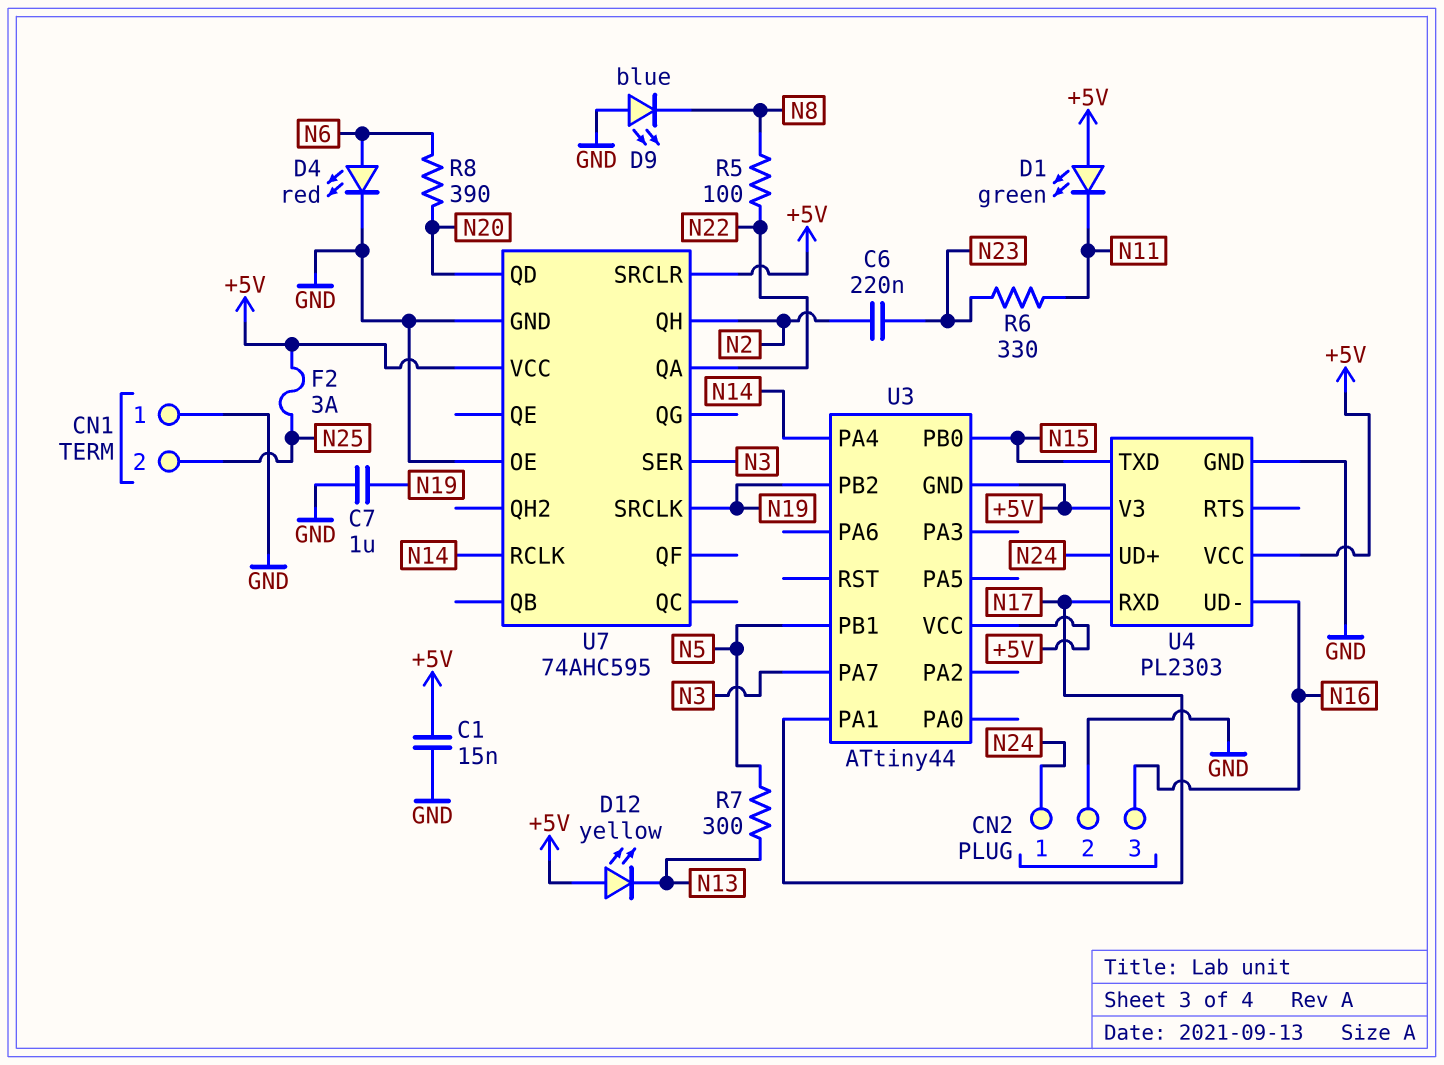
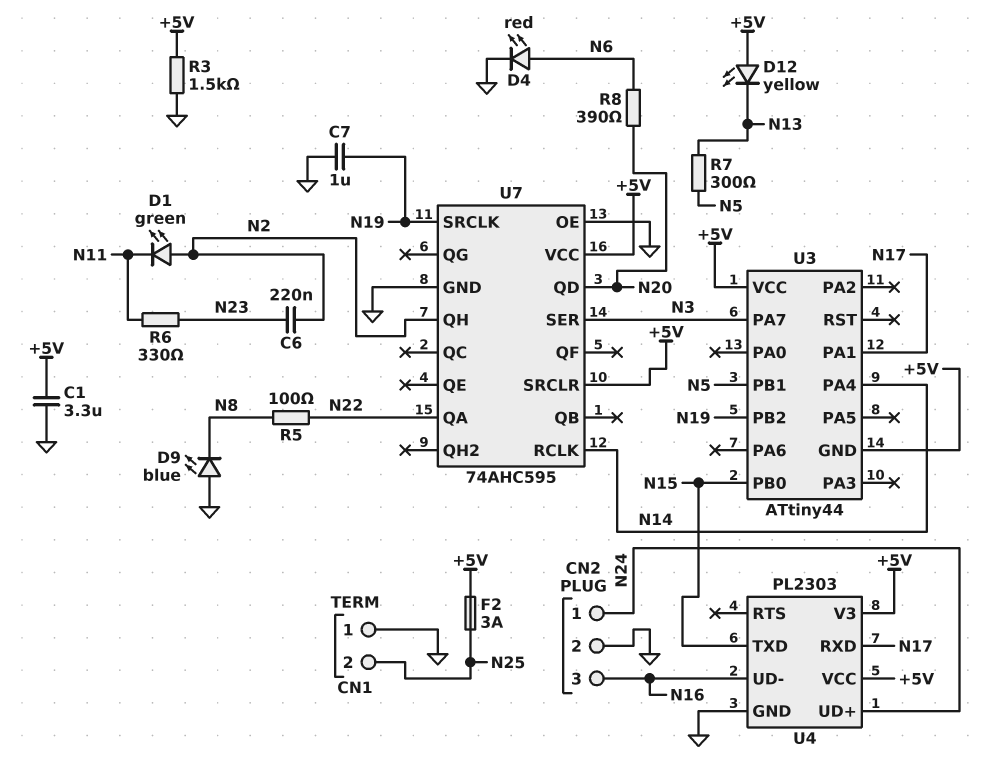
C1: 15nF (+5V, GND) -> 3.3uF (+5V, GND)
D1: LED green (A +5V, K N11) -> LED green (A N2, K N11)
R3: none -> 1.5k (+5V, GND)

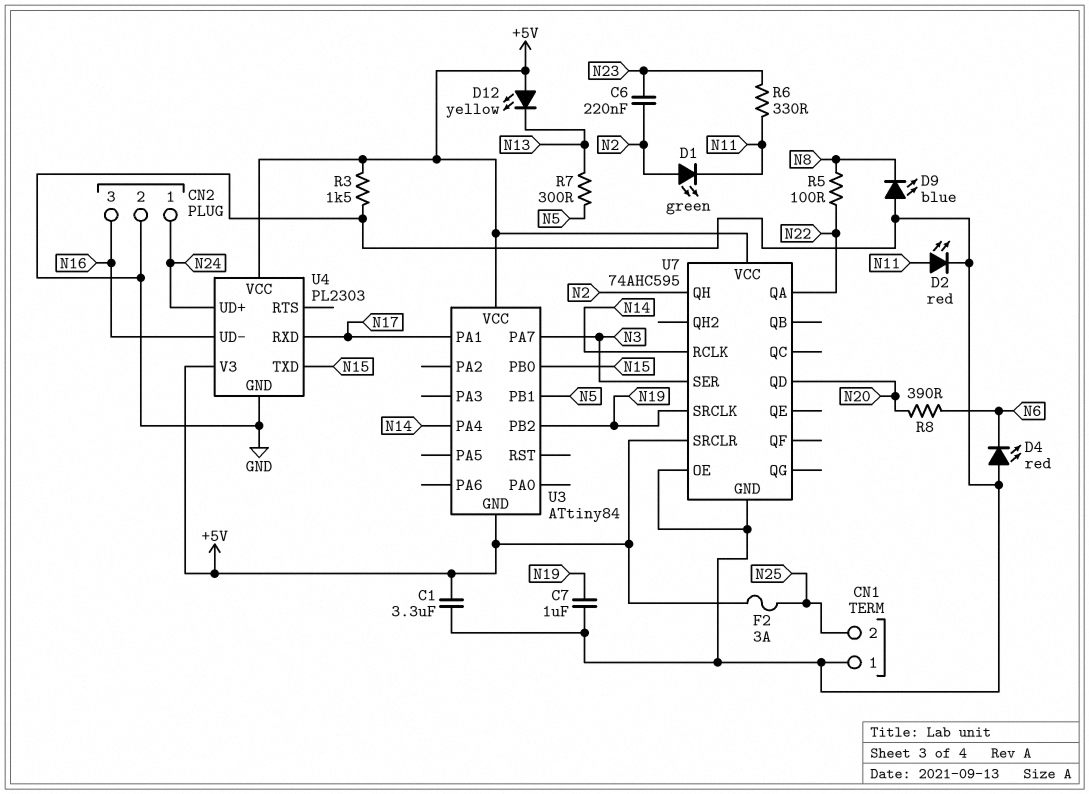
D2: none -> LED red (A N11, K GND)
D4: LED red (A N6, K GND) -> LED red (A GND, K N6)
U3: ATtiny44 -> ATtiny84

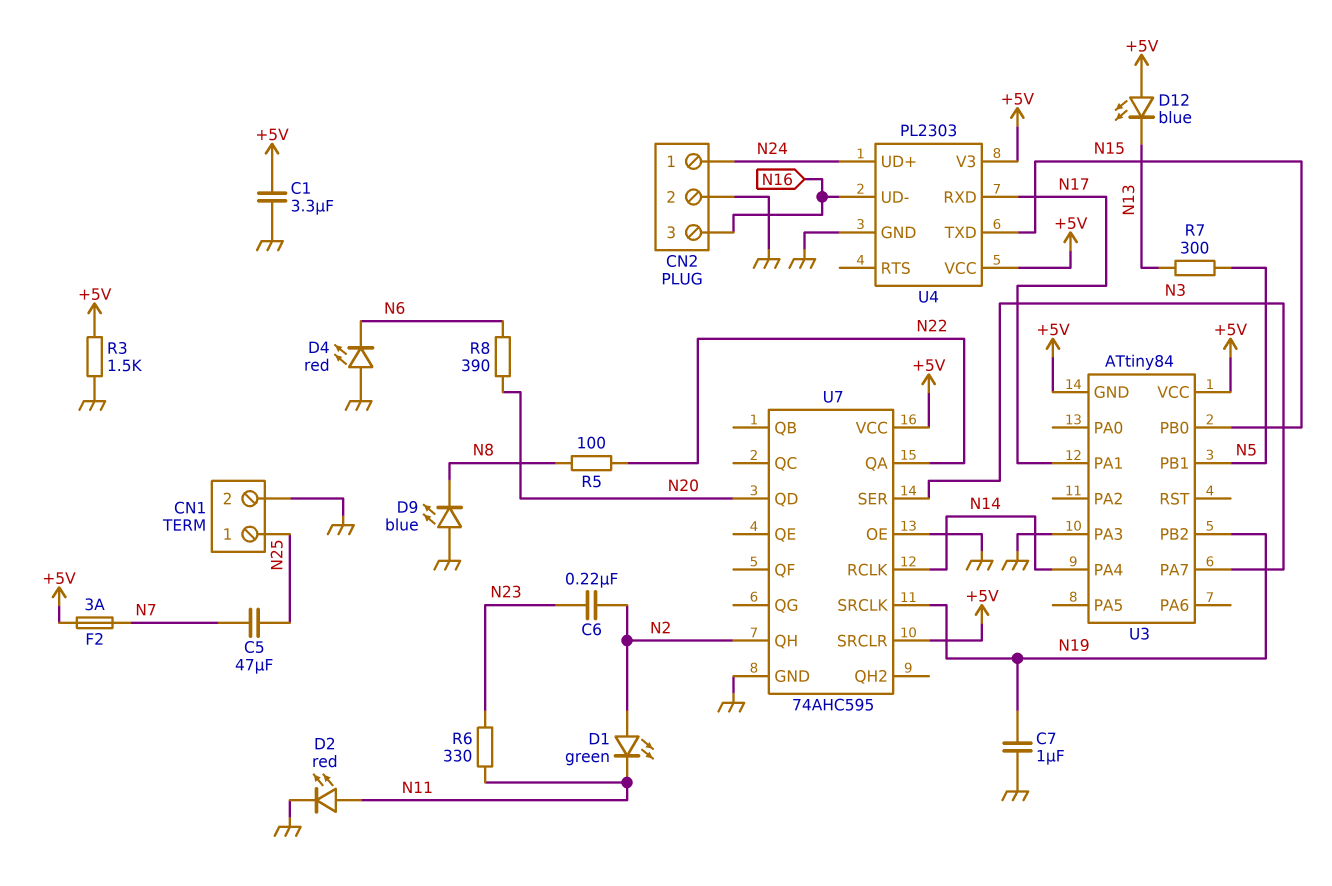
C5: none -> 47uF (N7, N25)
CN1 pin 1: GND -> N25
CN1 pin 2: N25 -> GND
D12: LED yellow (A +5V, K N13) -> LED blue (A +5V, K N13)
F2: 3A (+5V, N25) -> 3A (+5V, N7)
U3 pin PA3: none -> GND

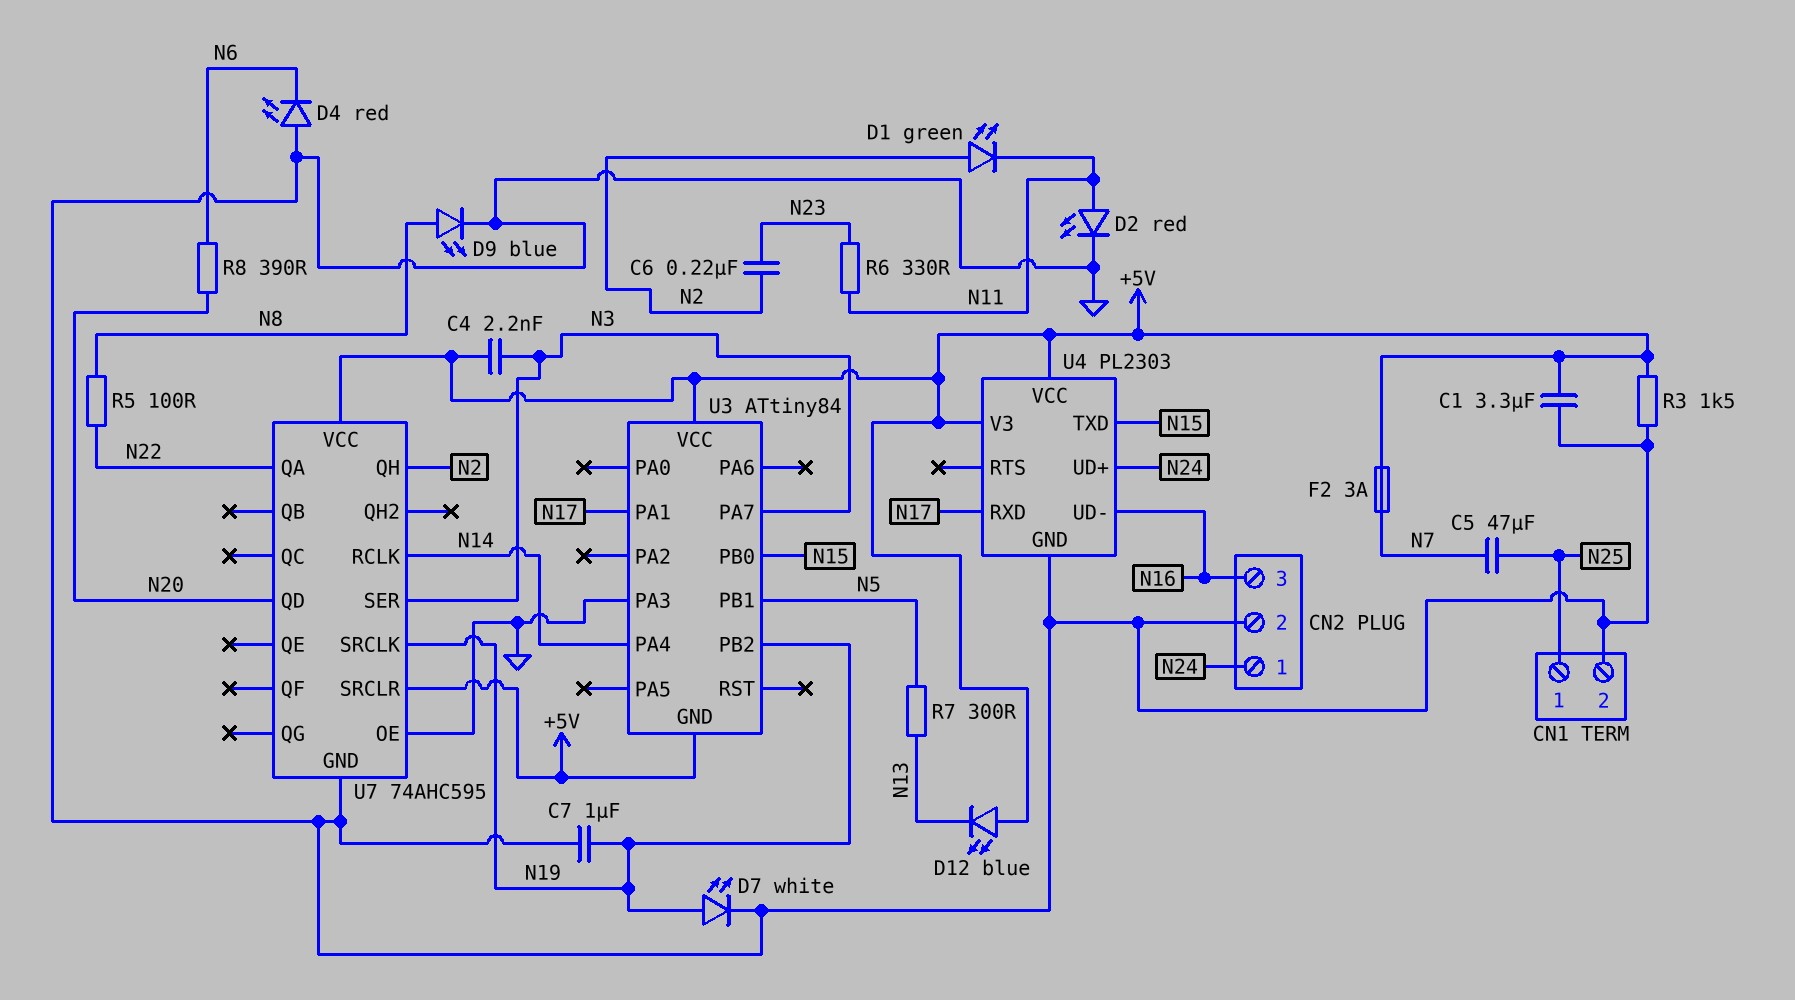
C4: none -> 2.2nF (+5V, N3)
D7: none -> LED white (A N19, K GND)
D9: LED blue (A GND, K N8) -> LED blue (A N8, K GND)

